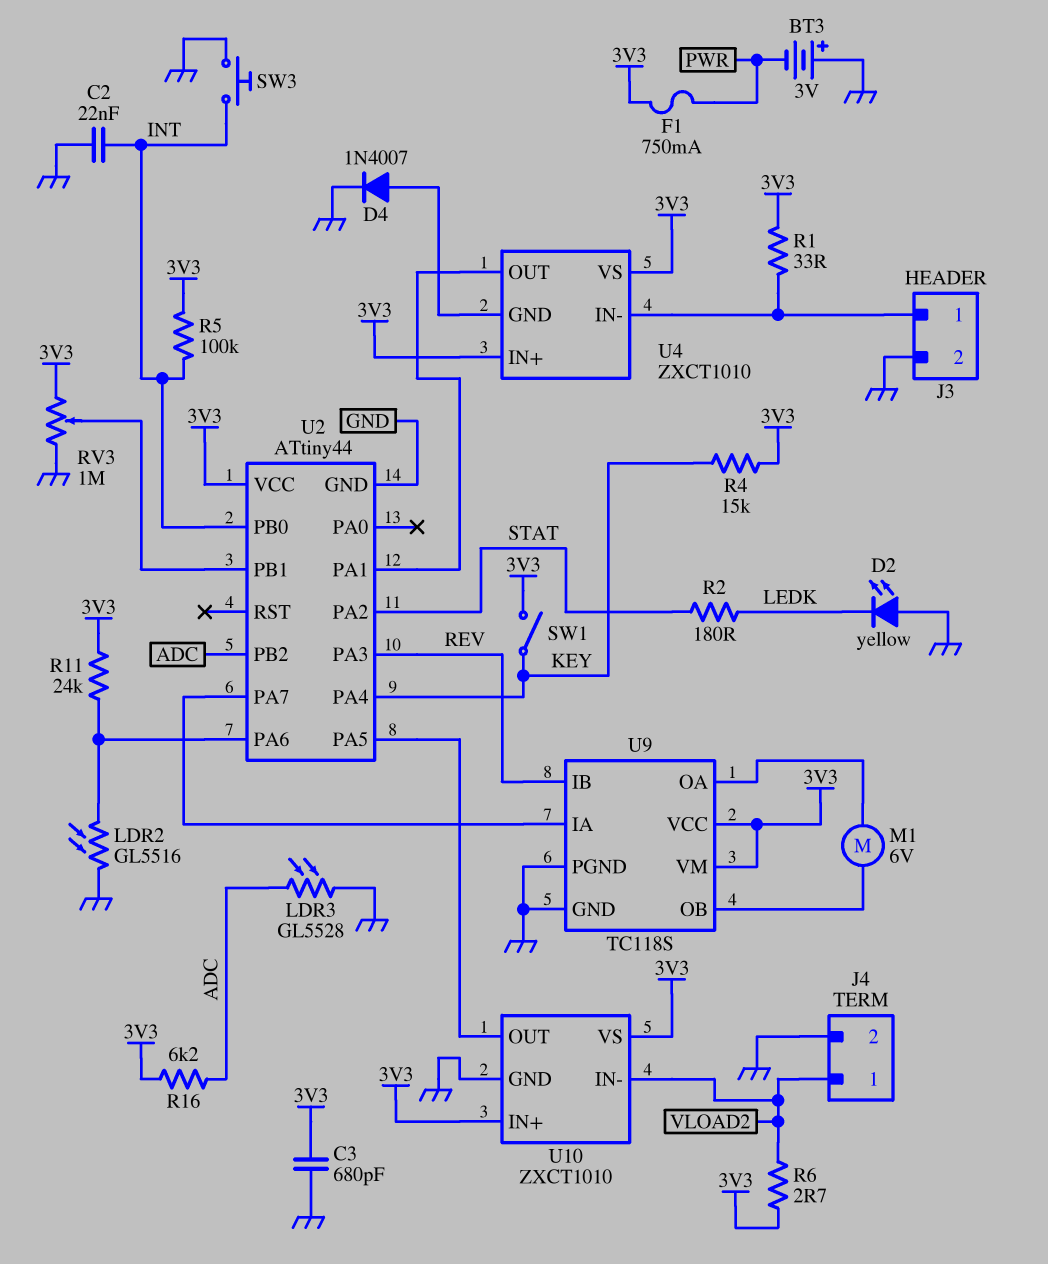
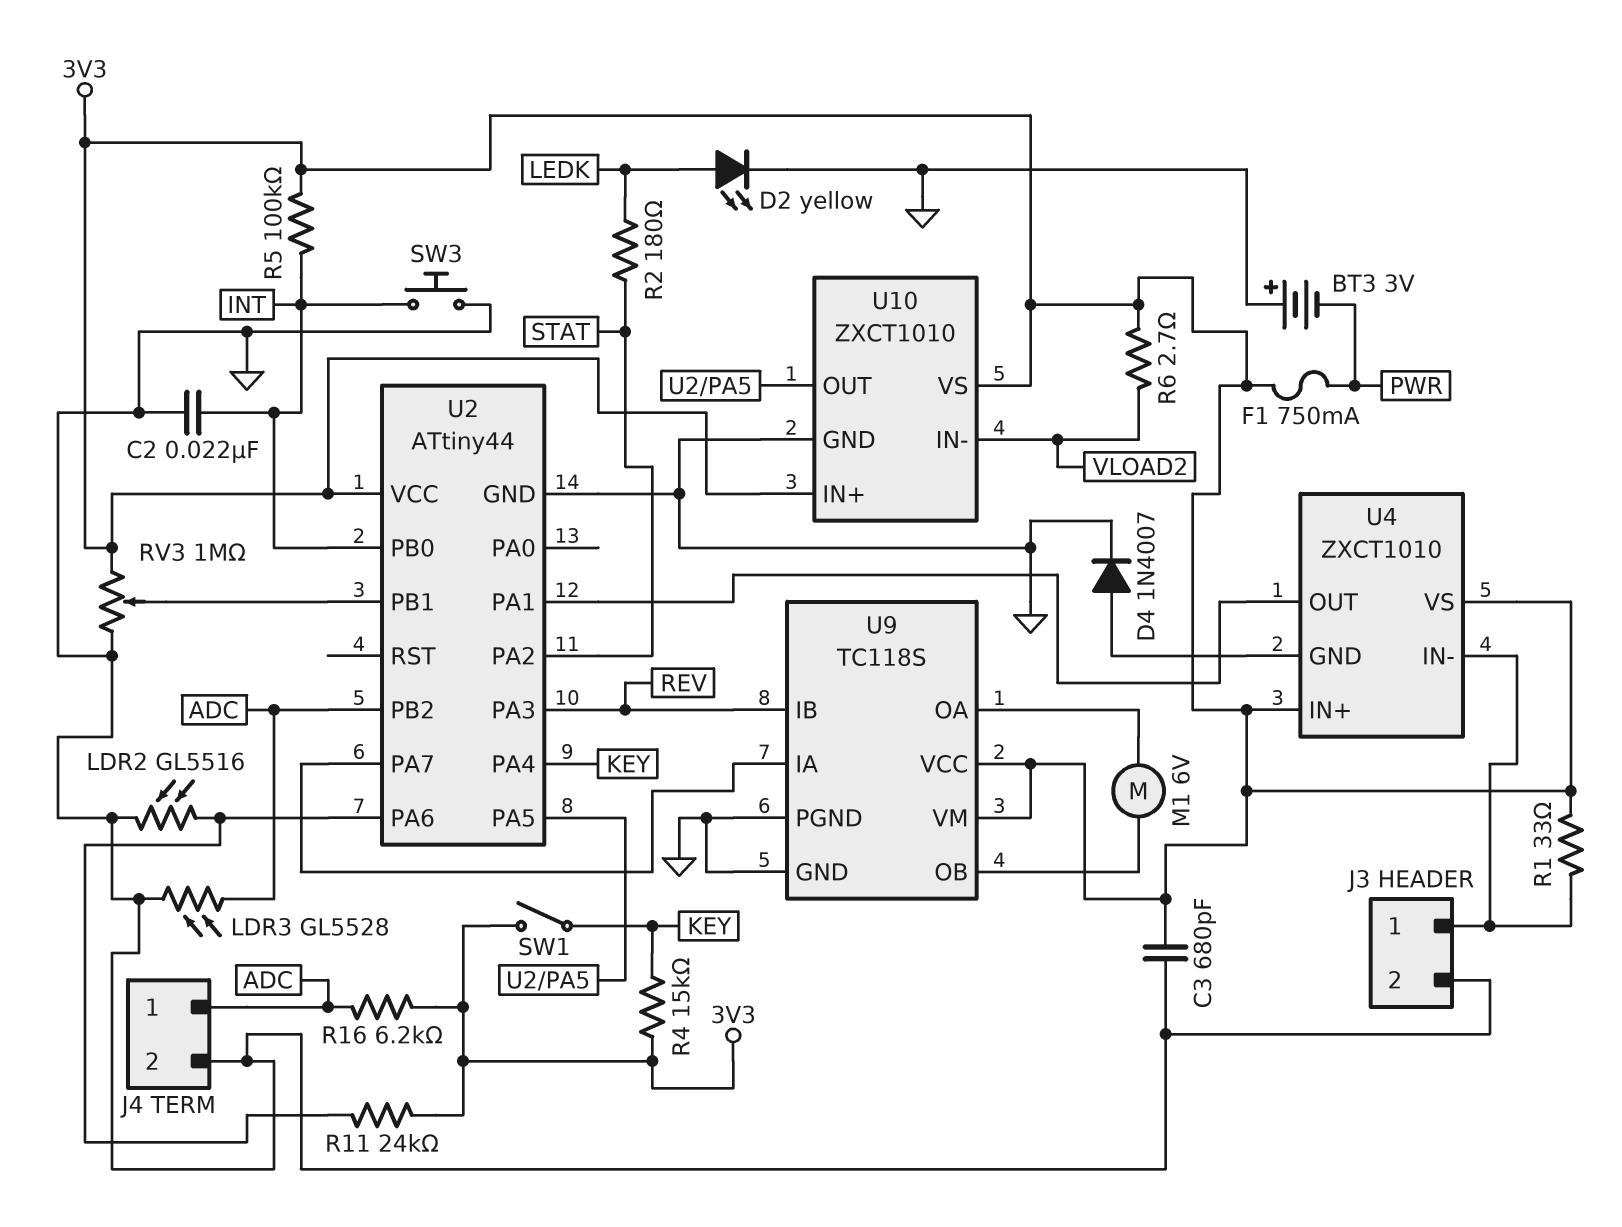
D2: LED yellow (A GND, K LEDK) -> LED yellow (A LEDK, K GND)
J4 pin 1: VLOAD2 -> ADC

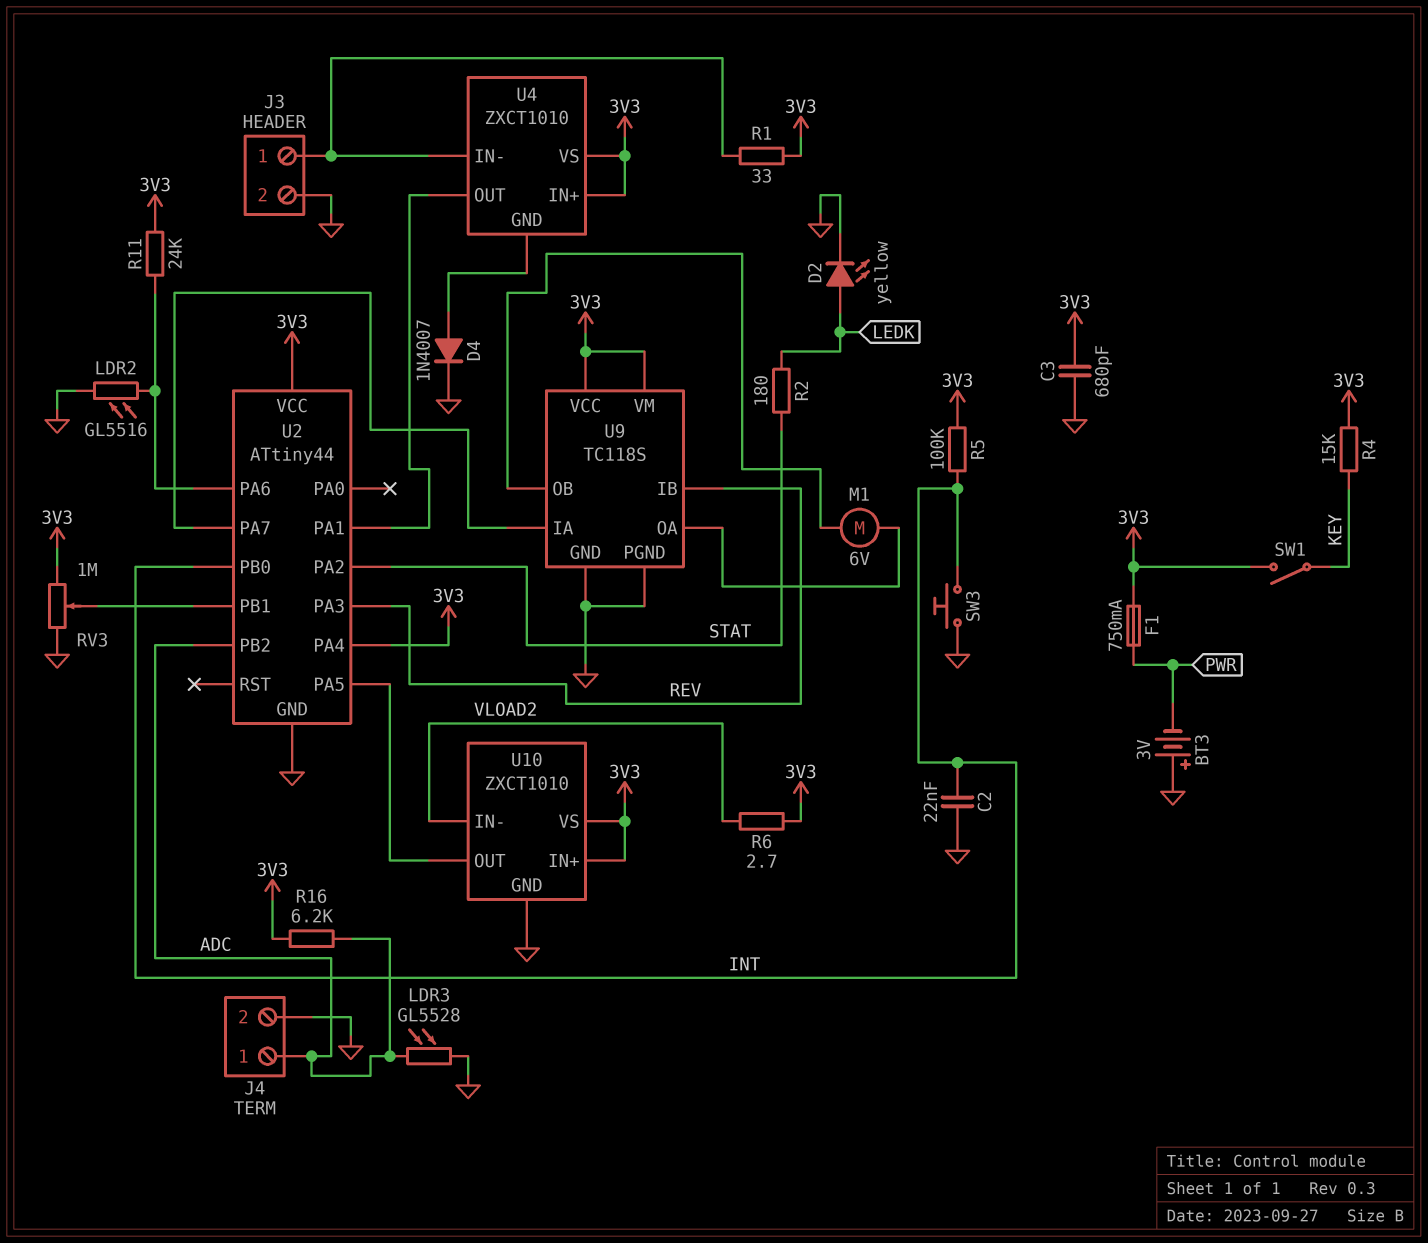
U2 pin PA4: KEY -> 3V3

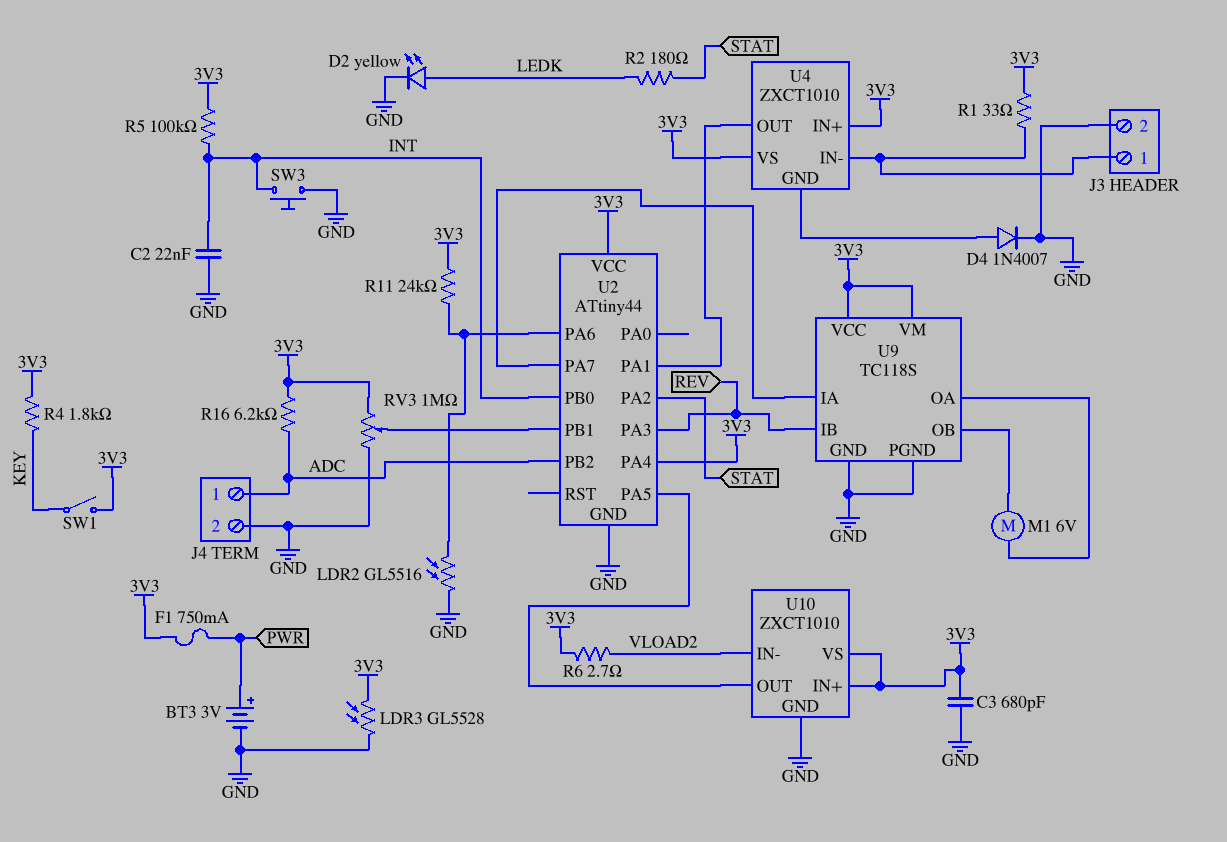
BT3: 3V (plus GND, minus PWR) -> 3V (plus PWR, minus GND)
LDR3: GL5528 (ADC, GND) -> GL5528 (3V3, GND)
R4: 15k (3V3, KEY) -> 1.8k (3V3, KEY)

